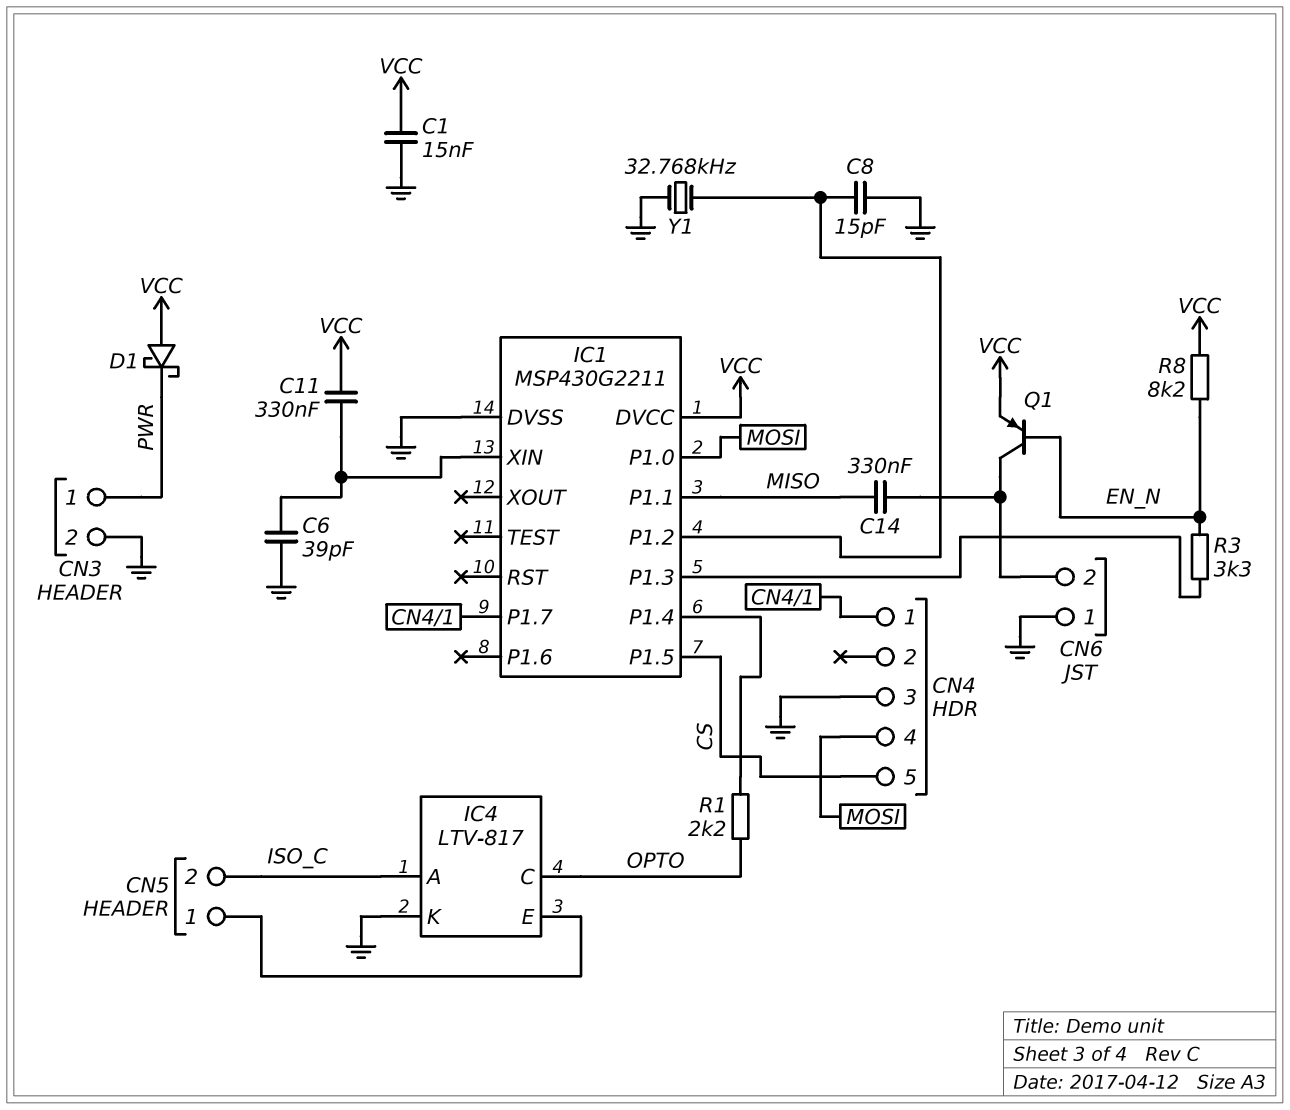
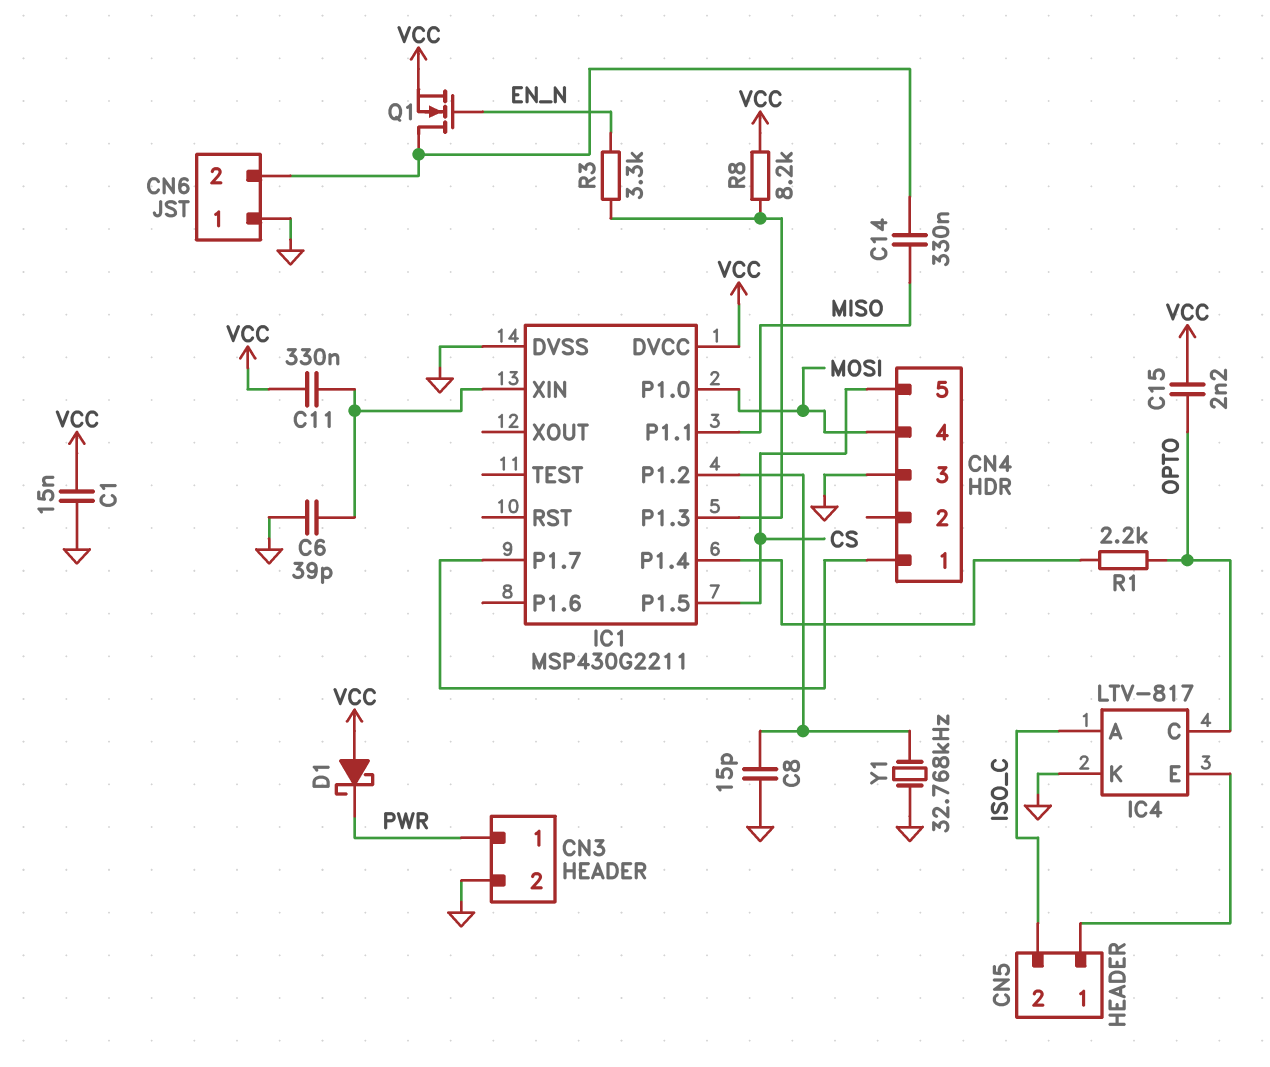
C15: none -> 2.2nF (OPTO, VCC)
Q1: PNP (B EN_N, C CN6/2, E VCC) -> NMOS (G EN_N, D CN6/2, S VCC)
R8: 8.2k (EN_N, VCC) -> 8.2k (IC1/P1.3, VCC)

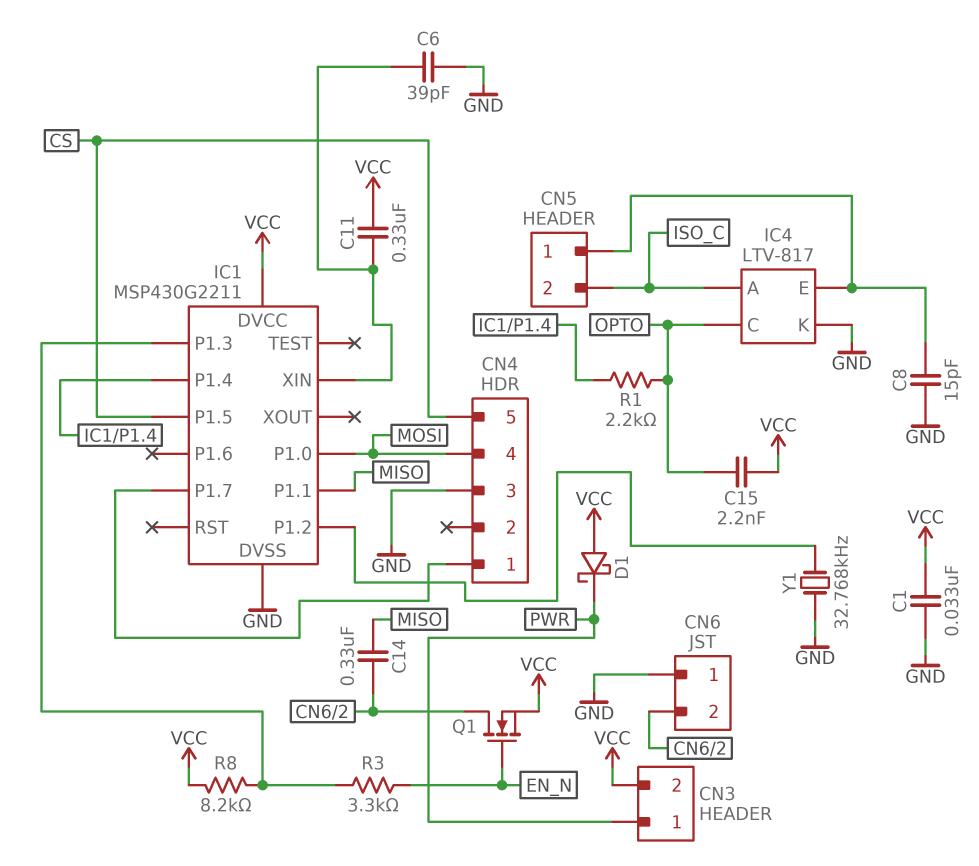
C1: 15nF (GND, VCC) -> 33nF (GND, VCC)
C8: 15pF (GND, IC1/P1.2) -> 15pF (CN5/1, GND)
CN3 pin 2: GND -> VCC

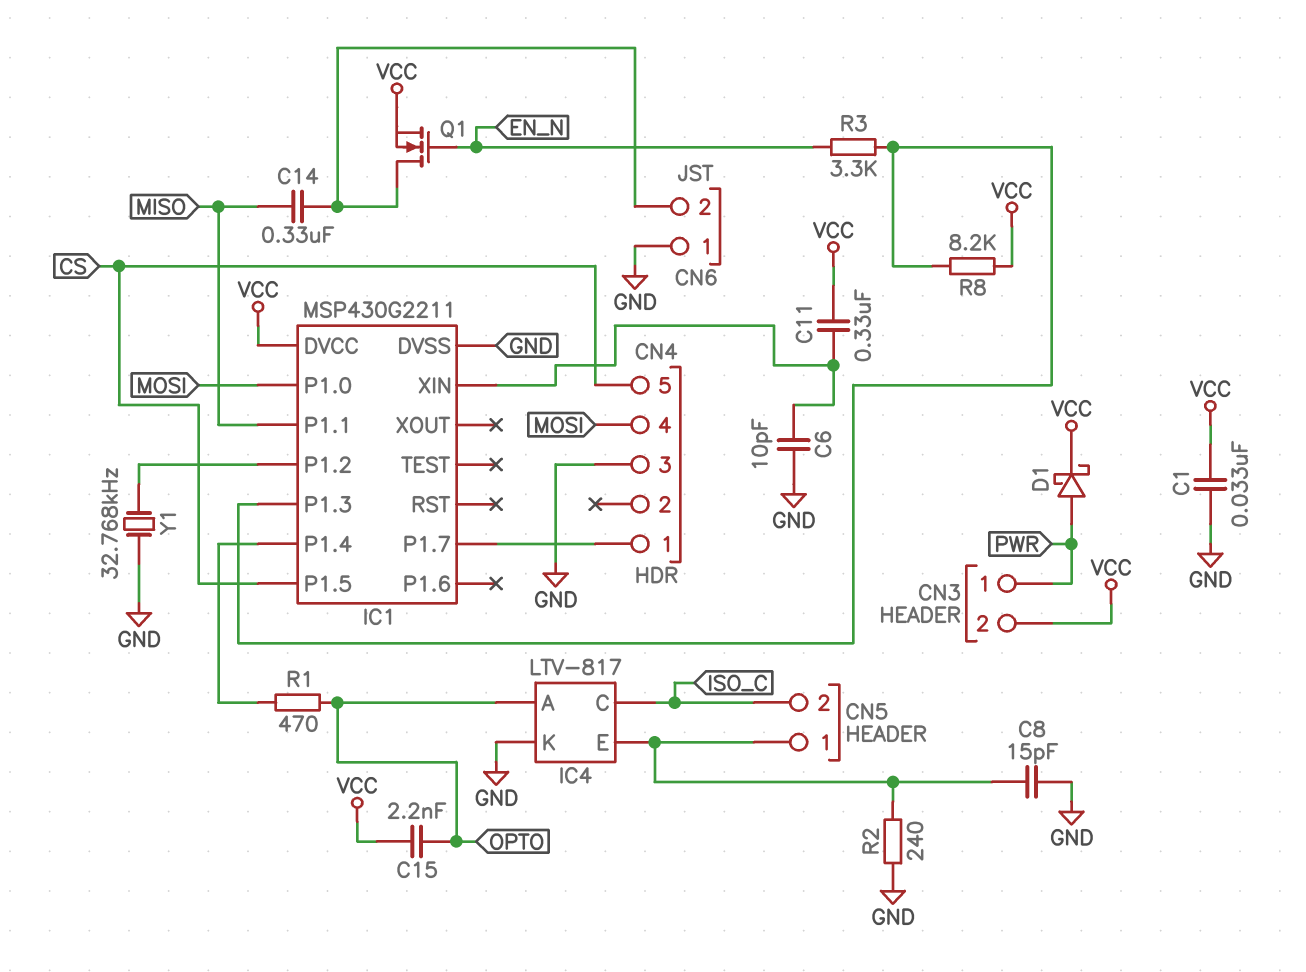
C6: 39pF (GND, IC1/XIN) -> 10pF (GND, IC1/XIN)
D1: schottky (A VCC, K PWR) -> schottky (A PWR, K VCC)
IC4 pin A: ISO_C -> OPTO
IC4 pin C: OPTO -> ISO_C
R1: 2.2k (IC1/P1.4, OPTO) -> 470 (IC1/P1.4, OPTO)
R2: none -> 240 (CN5/1, GND)

